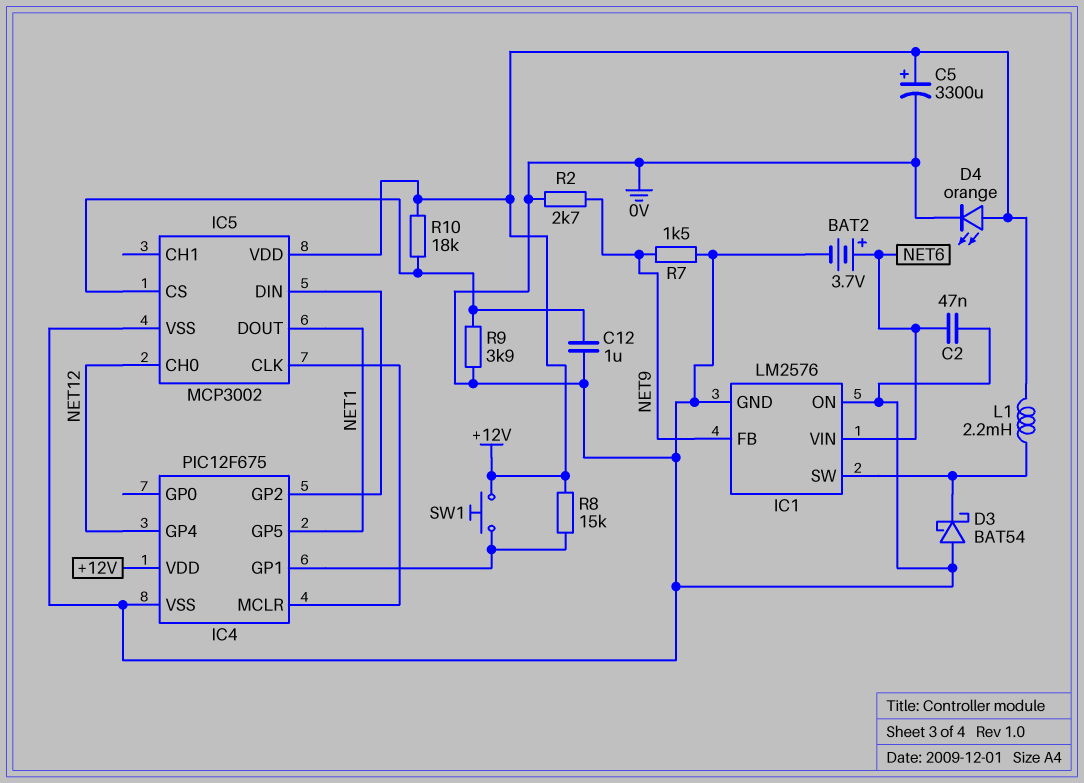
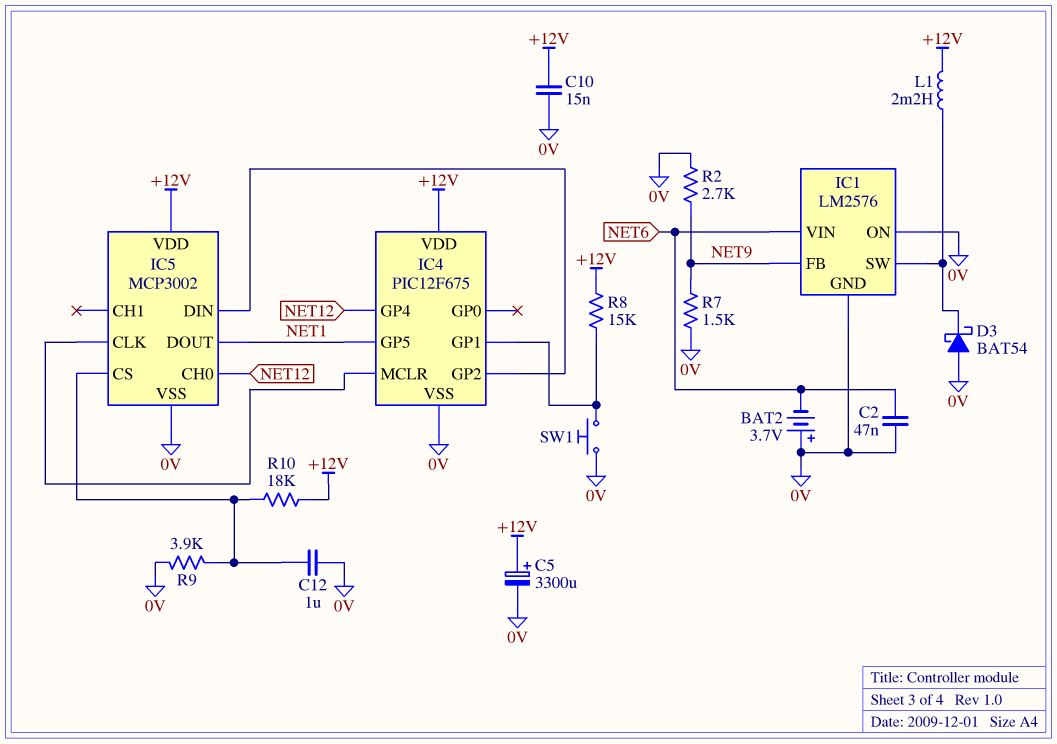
BAT2: 3.7V (plus NET6, minus 0V) -> 3.7V (plus 0V, minus NET6)
C10: none -> 15nF (+12V, 0V)
D4: LED orange (A +12V, K 0V) -> none
SW1: button (+12V, IC4/GP1) -> button (0V, IC4/GP1)

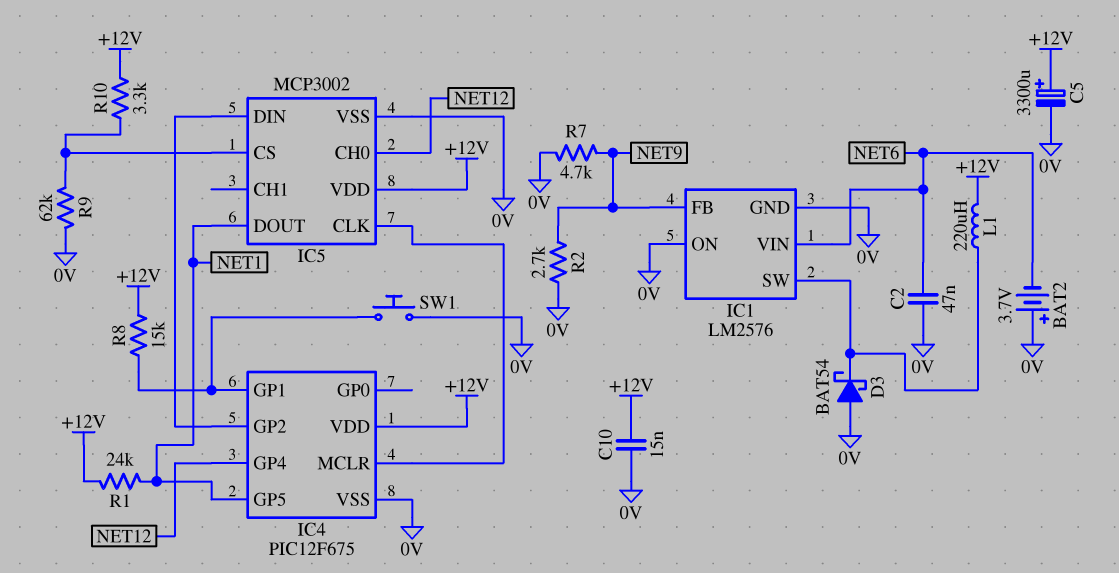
C12: 1uF (0V, IC5/CS) -> none
L1: 2.2mH (+12V, IC1/SW) -> 220uH (+12V, IC1/SW)
R1: none -> 24k (+12V, NET1)
R7: 1.5k (0V, NET9) -> 4.7k (0V, NET9)
R9: 3.9k (0V, IC5/CS) -> 62k (0V, IC5/CS)
R10: 18k (+12V, IC5/CS) -> 3.3k (+12V, IC5/CS)

